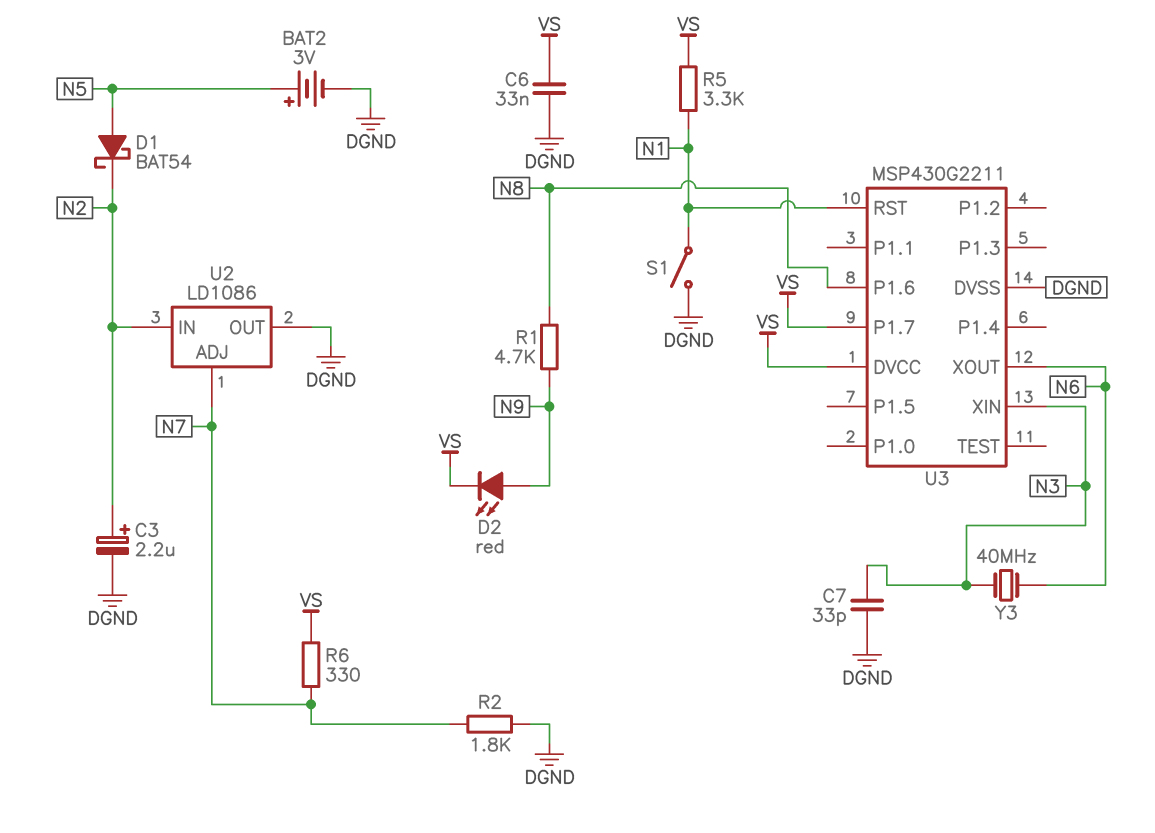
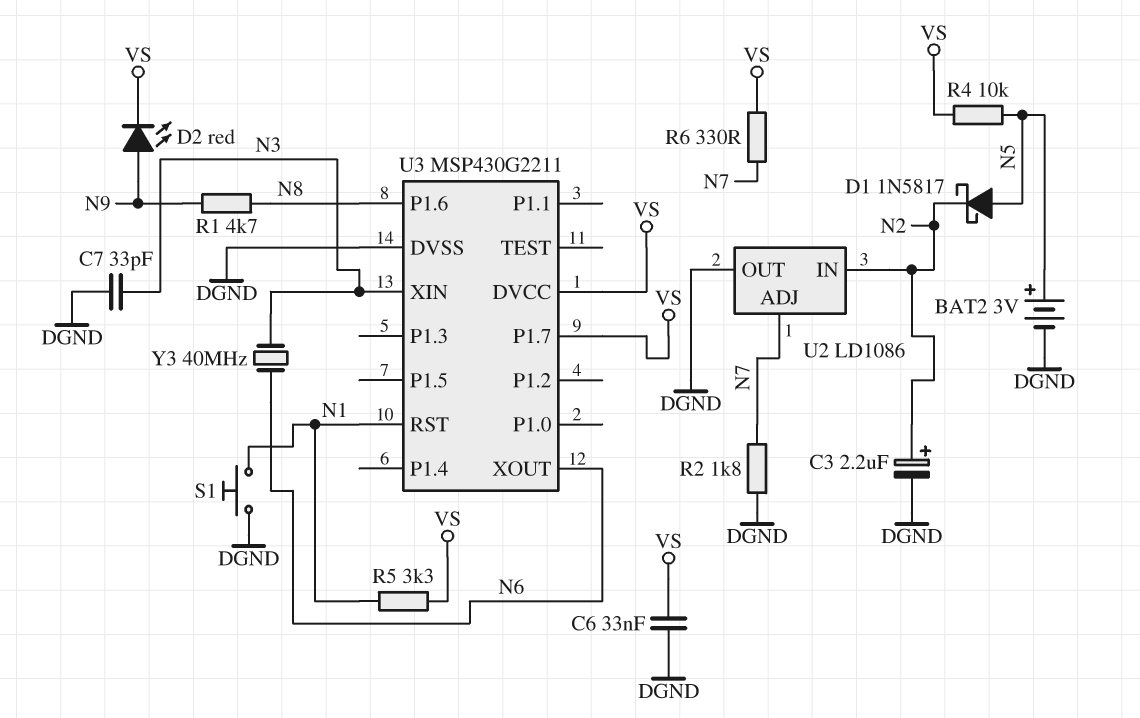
D1: schottky BAT54 (A N5, K N2) -> schottky 1N5817 (A N5, K N2)
R4: none -> 10k (N5, VS)
S1: switch (DGND, N1) -> button (DGND, N1)

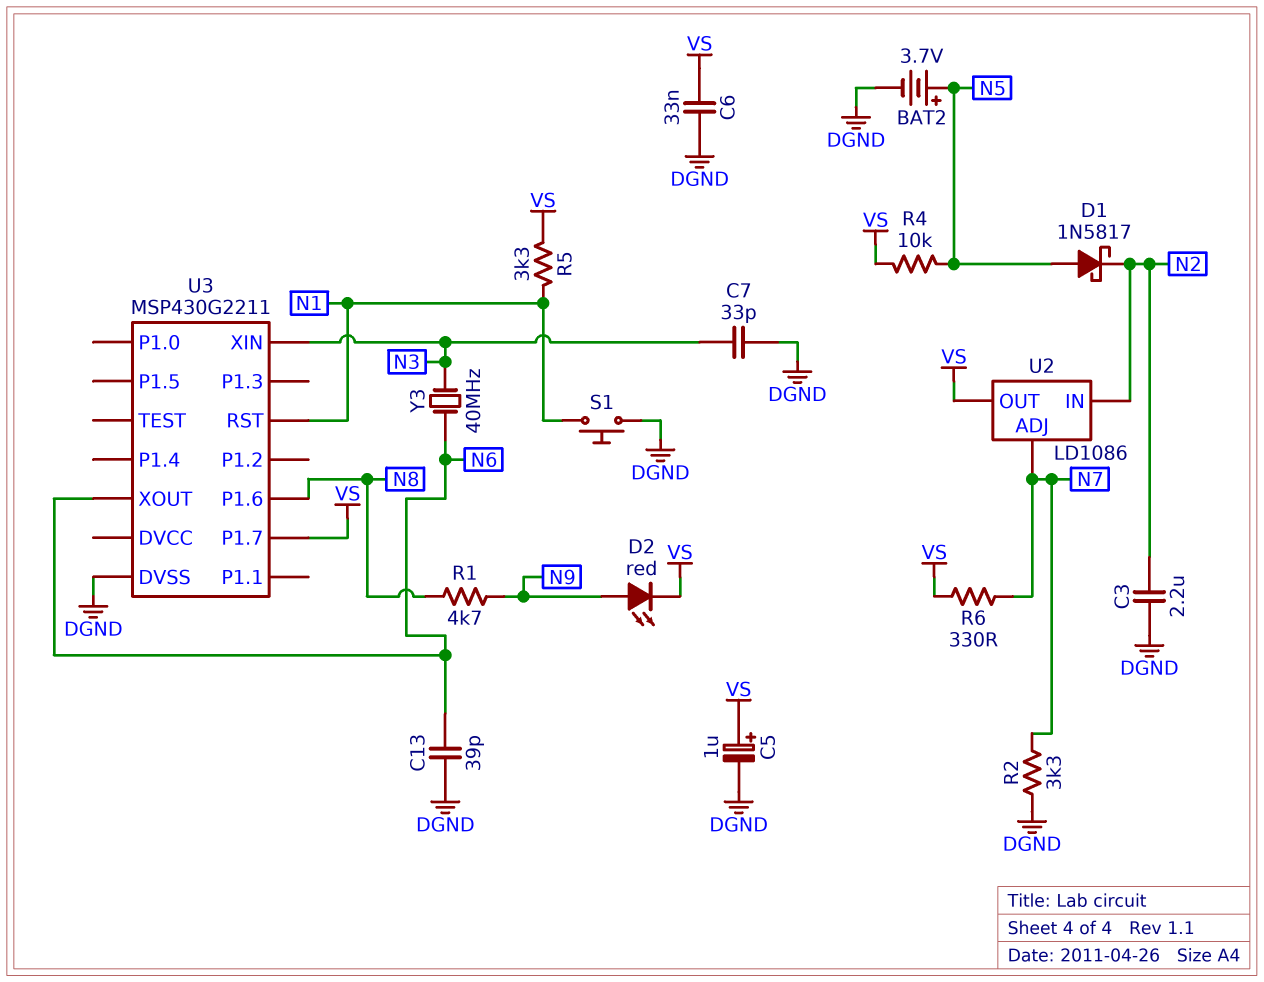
BAT2: 3V (plus N5, minus DGND) -> 3.7V (plus N5, minus DGND)
C3: 2.2uF (plus N2, minus DGND) -> 2.2uF (DGND, N2)
C5: none -> 1uF (plus VS, minus DGND)
C13: none -> 39pF (DGND, N6)
R2: 1.8k (DGND, N7) -> 3.3k (DGND, N7)
U2 pin OUT: DGND -> VS
U3 pin DVCC: VS -> none

